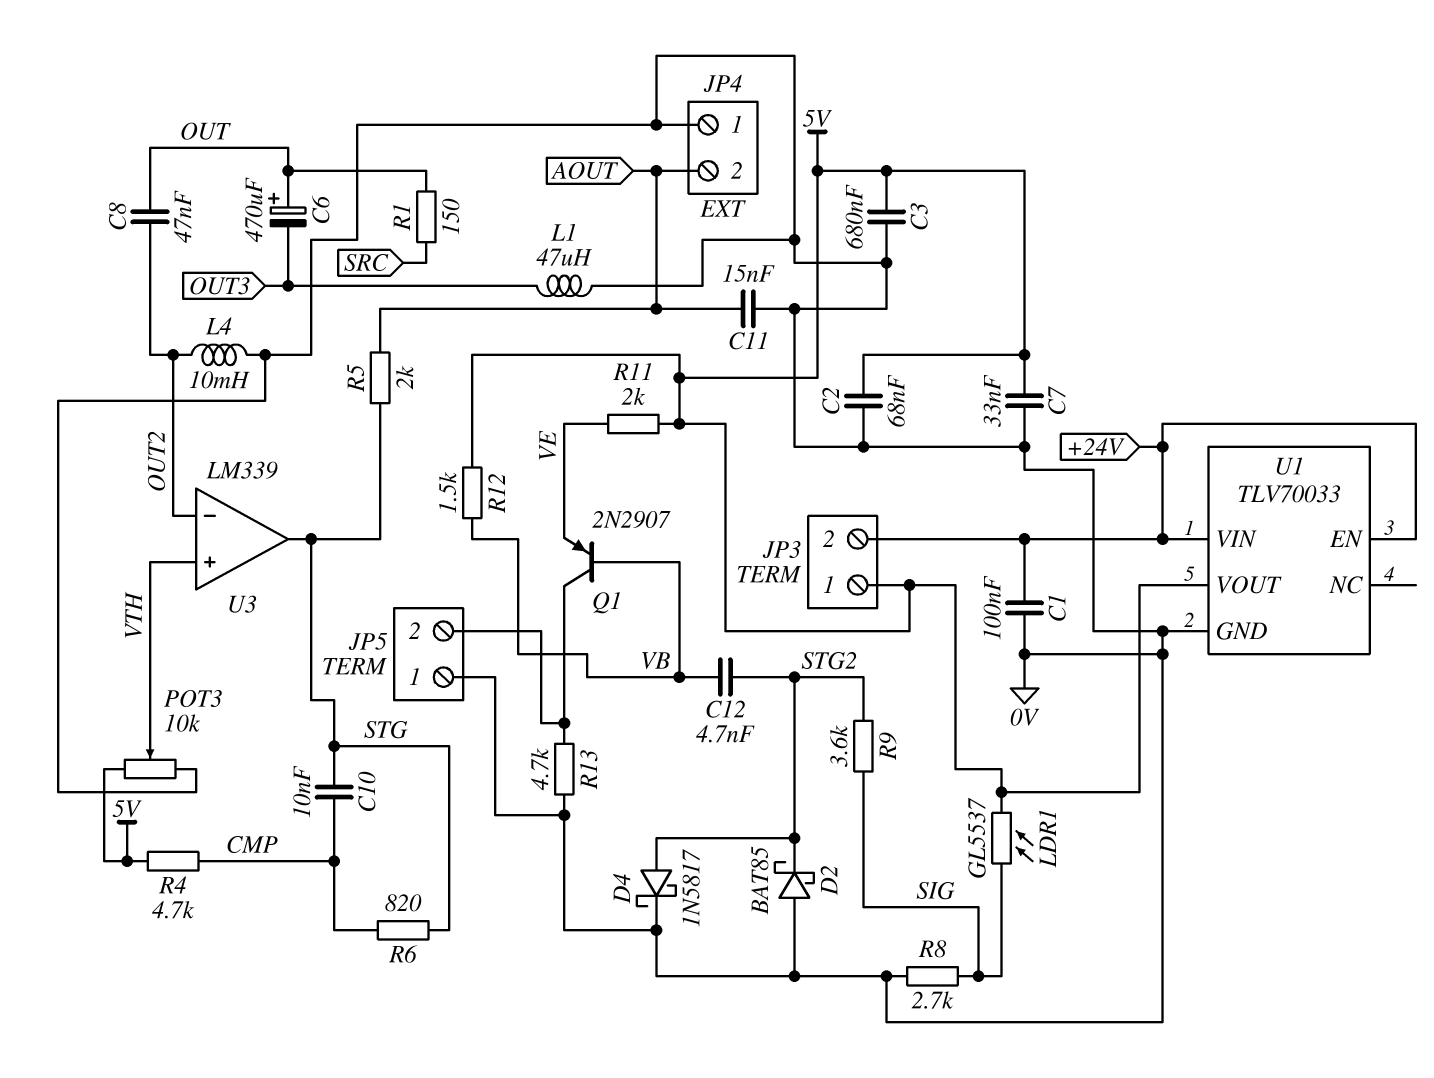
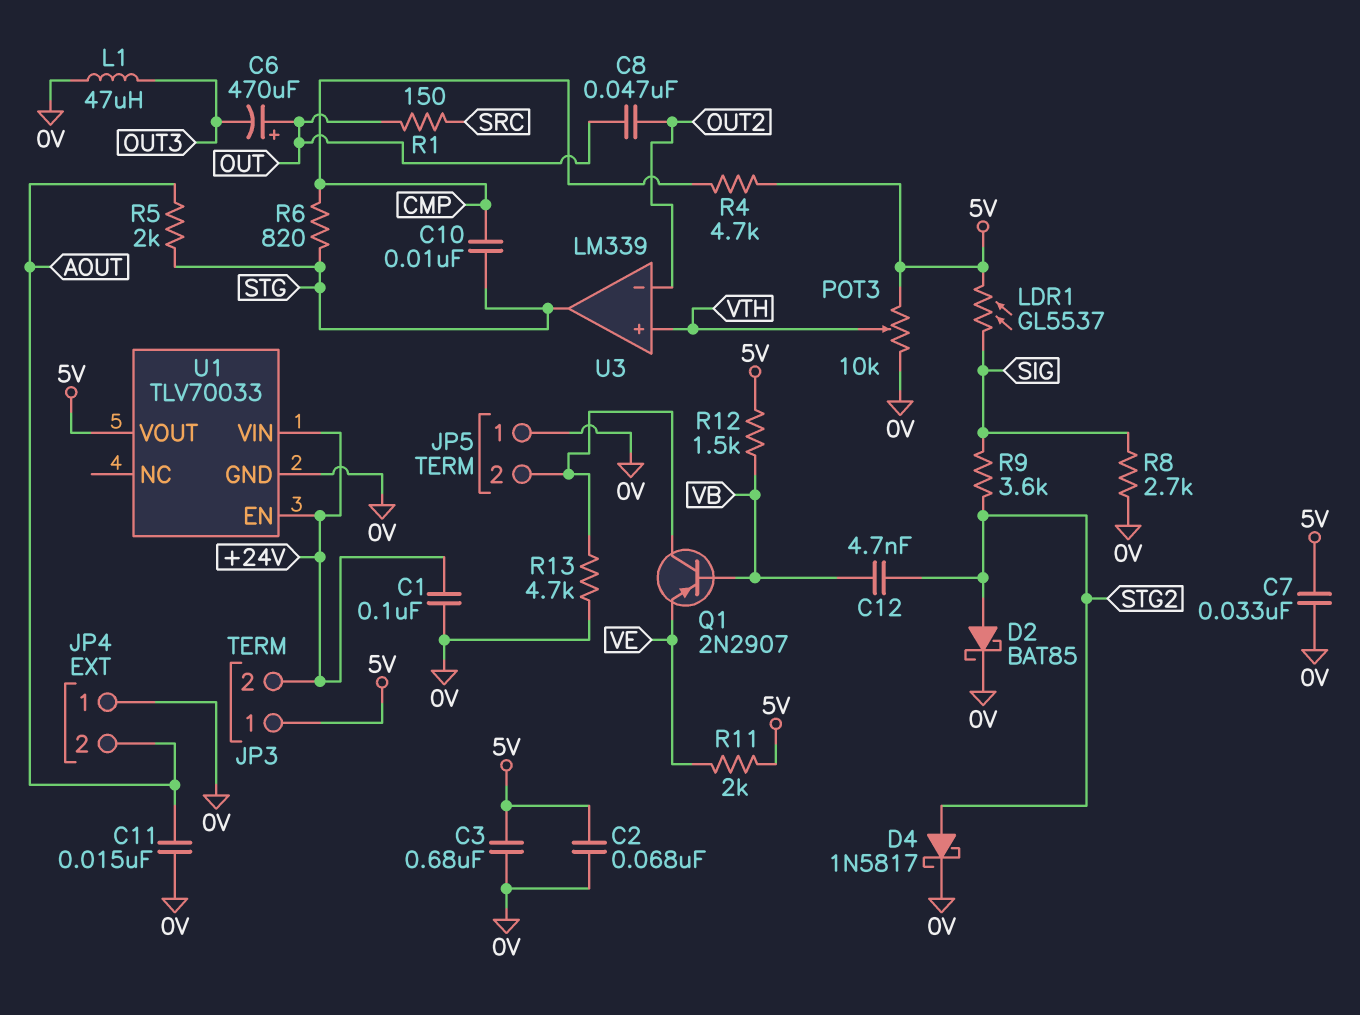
D2: schottky BAT85 (A 0V, K STG2) -> schottky BAT85 (A STG2, K 0V)
L4: 10mH (0V, OUT2) -> none

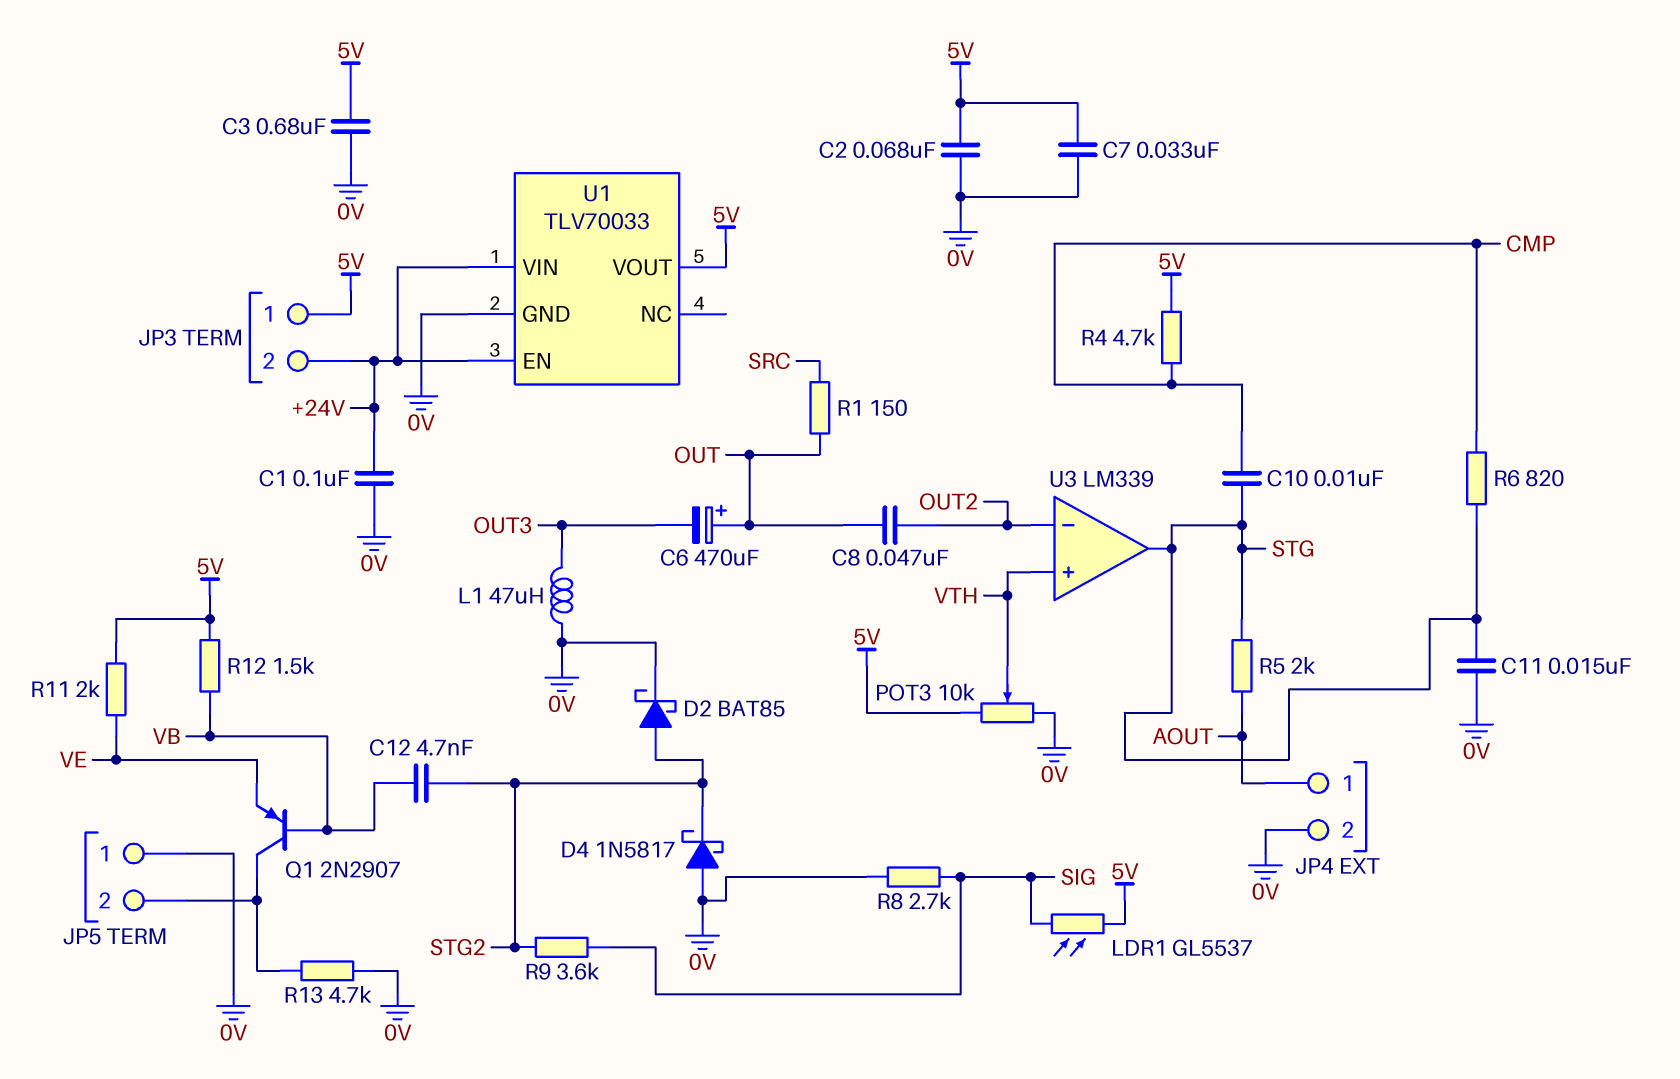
C11: 15nF (0V, AOUT) -> 15nF (0V, STG)
D4: schottky 1N5817 (A STG2, K 0V) -> schottky 1N5817 (A 0V, K STG2)
JP4 pin 1: 0V -> AOUT
JP4 pin 2: AOUT -> 0V

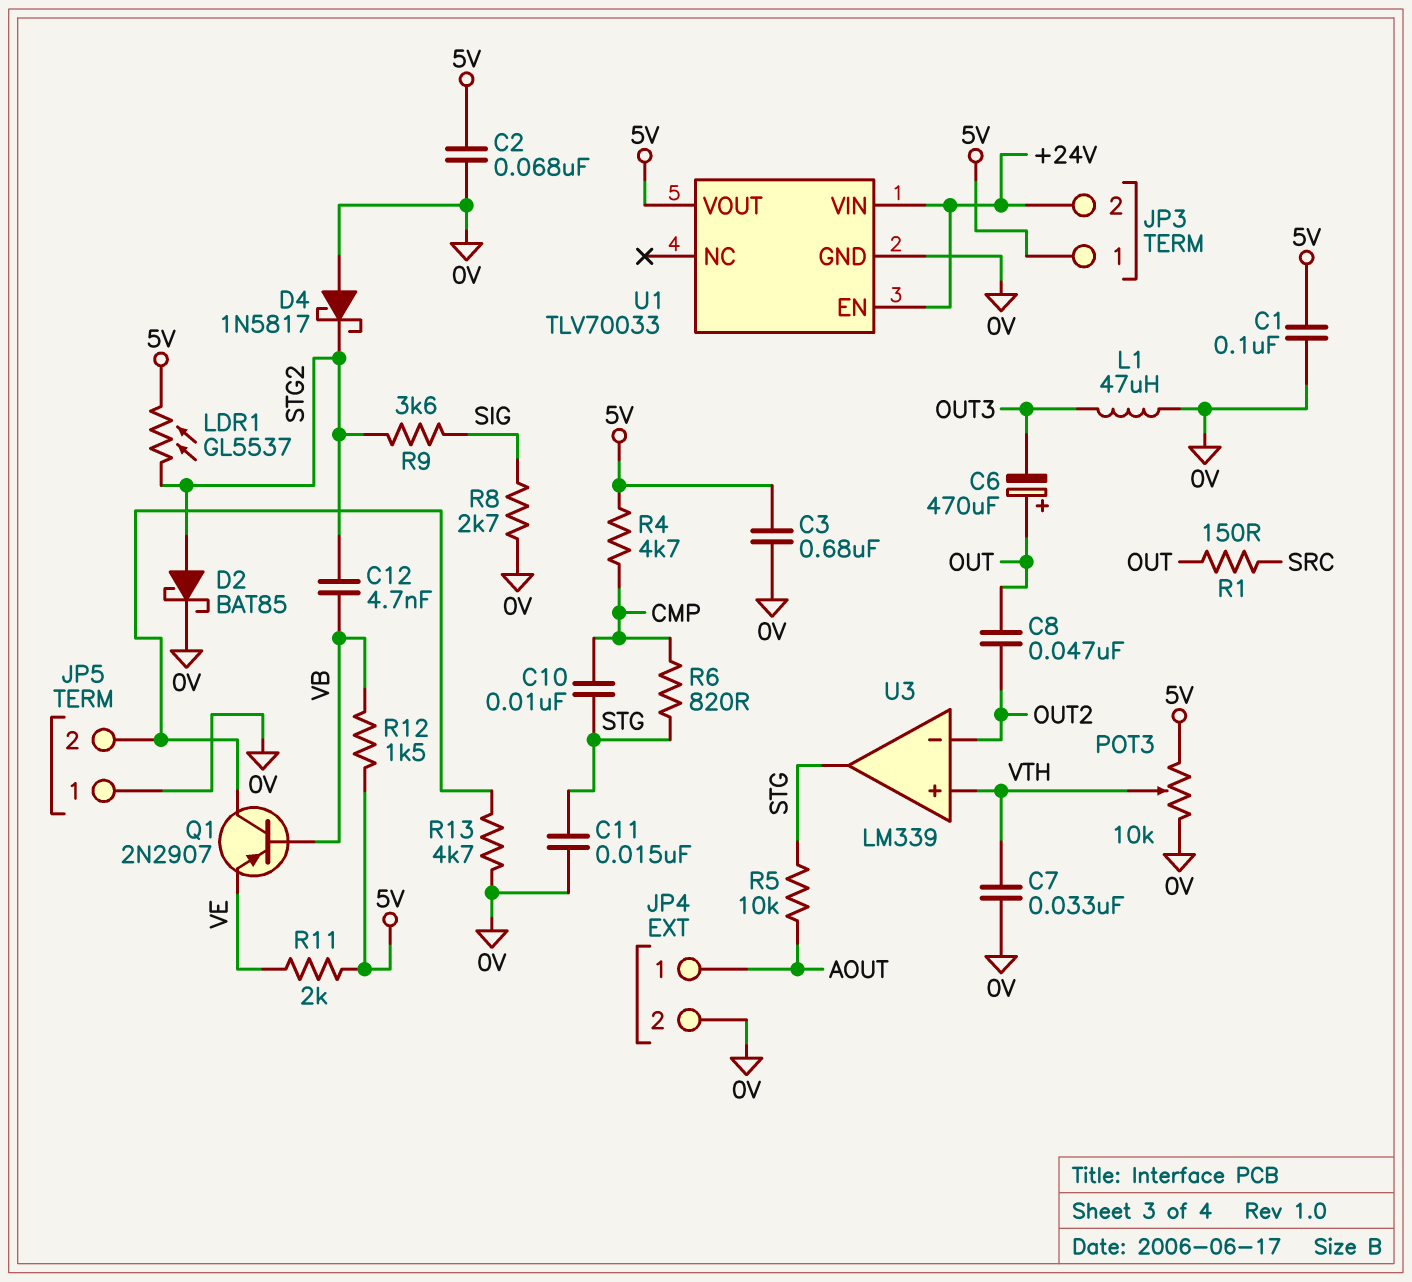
C1: 100nF (+24V, 0V) -> 100nF (0V, 5V)
C7: 33nF (0V, 5V) -> 33nF (0V, VTH)
LDR1: GL5537 (5V, SIG) -> GL5537 (5V, STG2)
R5: 2k (AOUT, STG) -> 10k (AOUT, STG)

